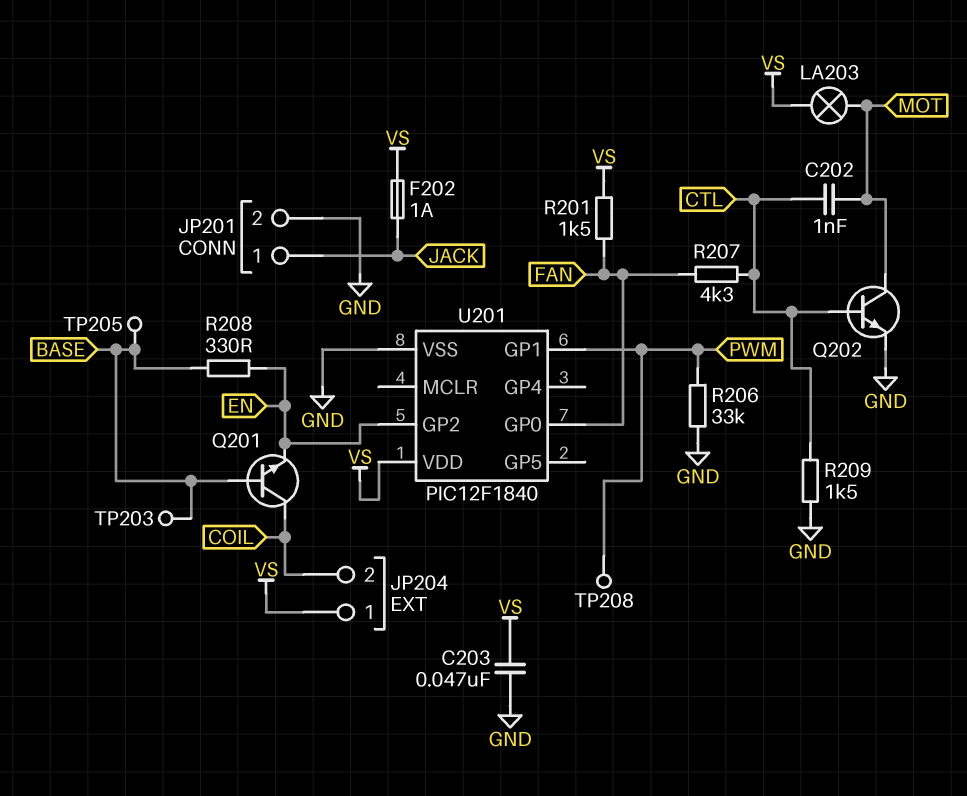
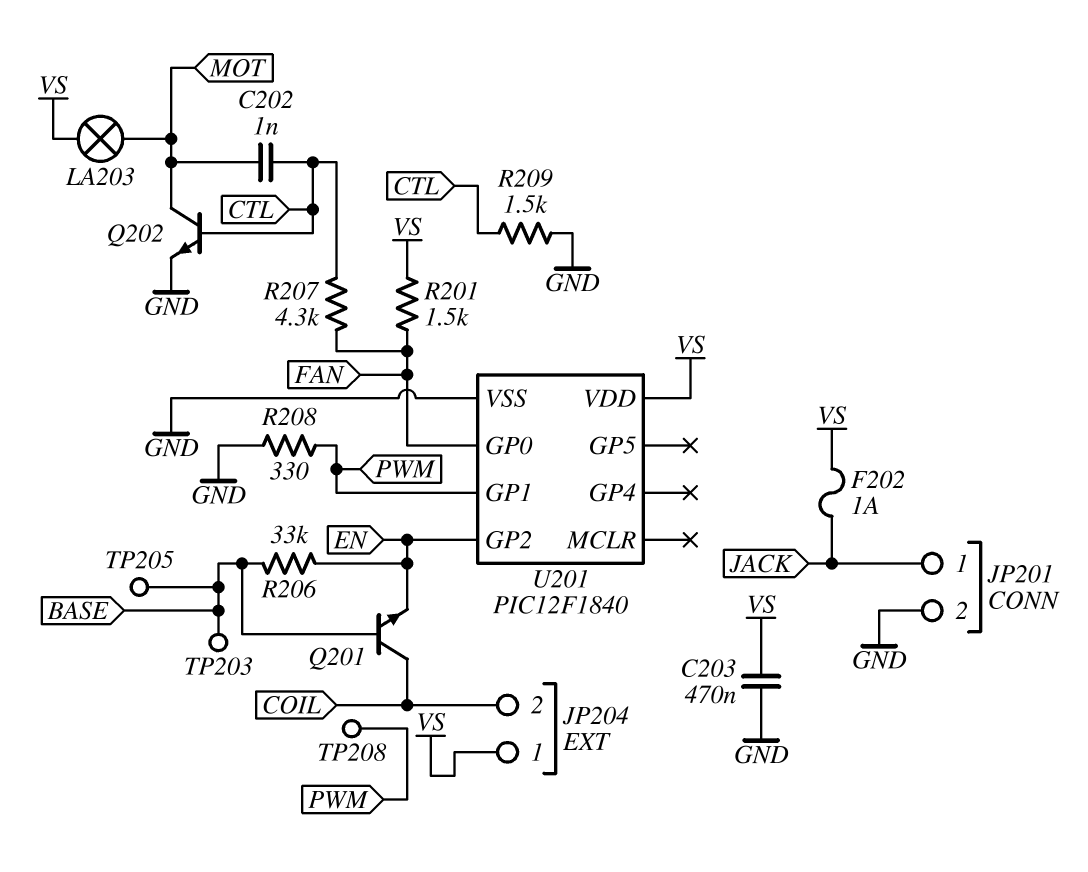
C203: 47nF (GND, VS) -> 470nF (GND, VS)
R206: 33k (GND, PWM) -> 33k (BASE, EN)
R208: 330 (BASE, EN) -> 330 (GND, PWM)

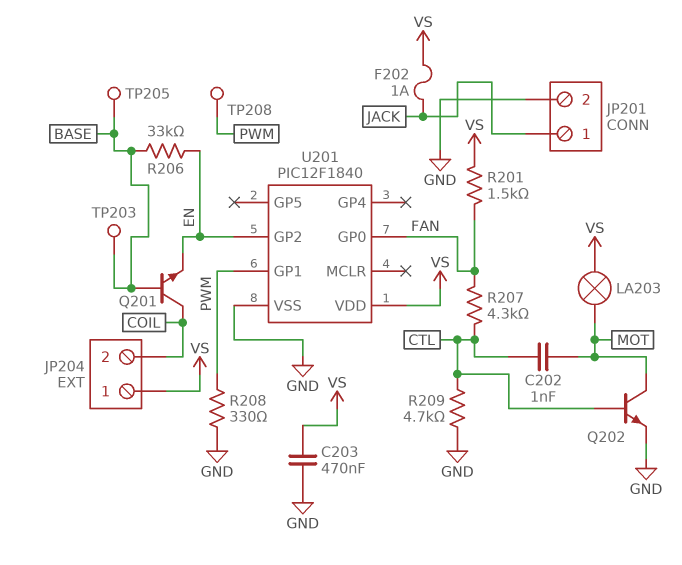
R209: 1.5k (CTL, GND) -> 4.7k (CTL, GND)

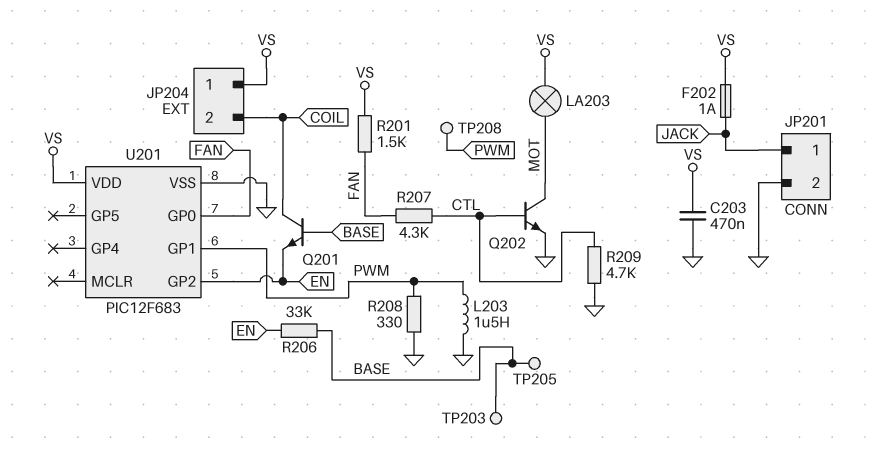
C202: 1nF (CTL, MOT) -> none
L203: none -> 1.5uH (GND, PWM)
U201: PIC12F1840 -> PIC12F683

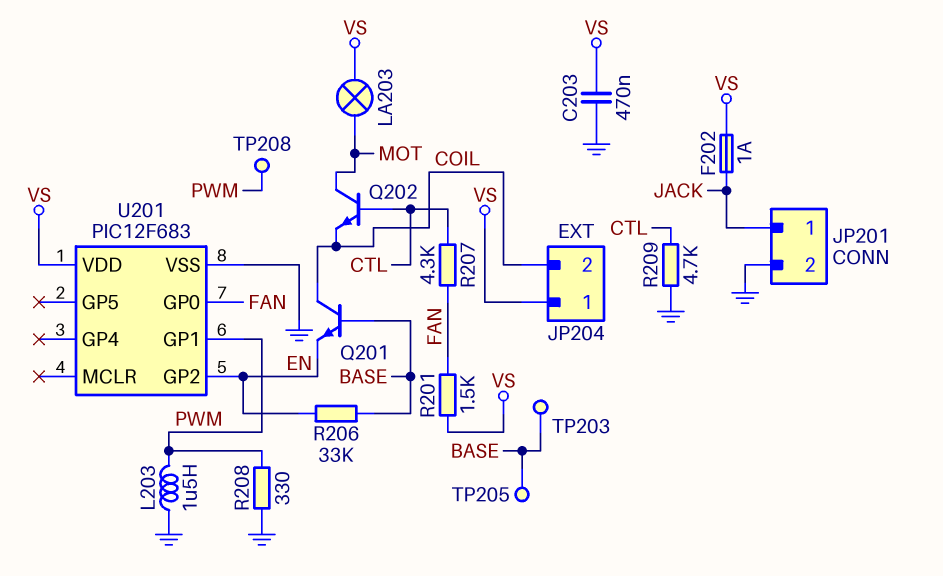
Q202: NPN (B CTL, C MOT, E GND) -> NPN (B CTL, C MOT, E COIL)

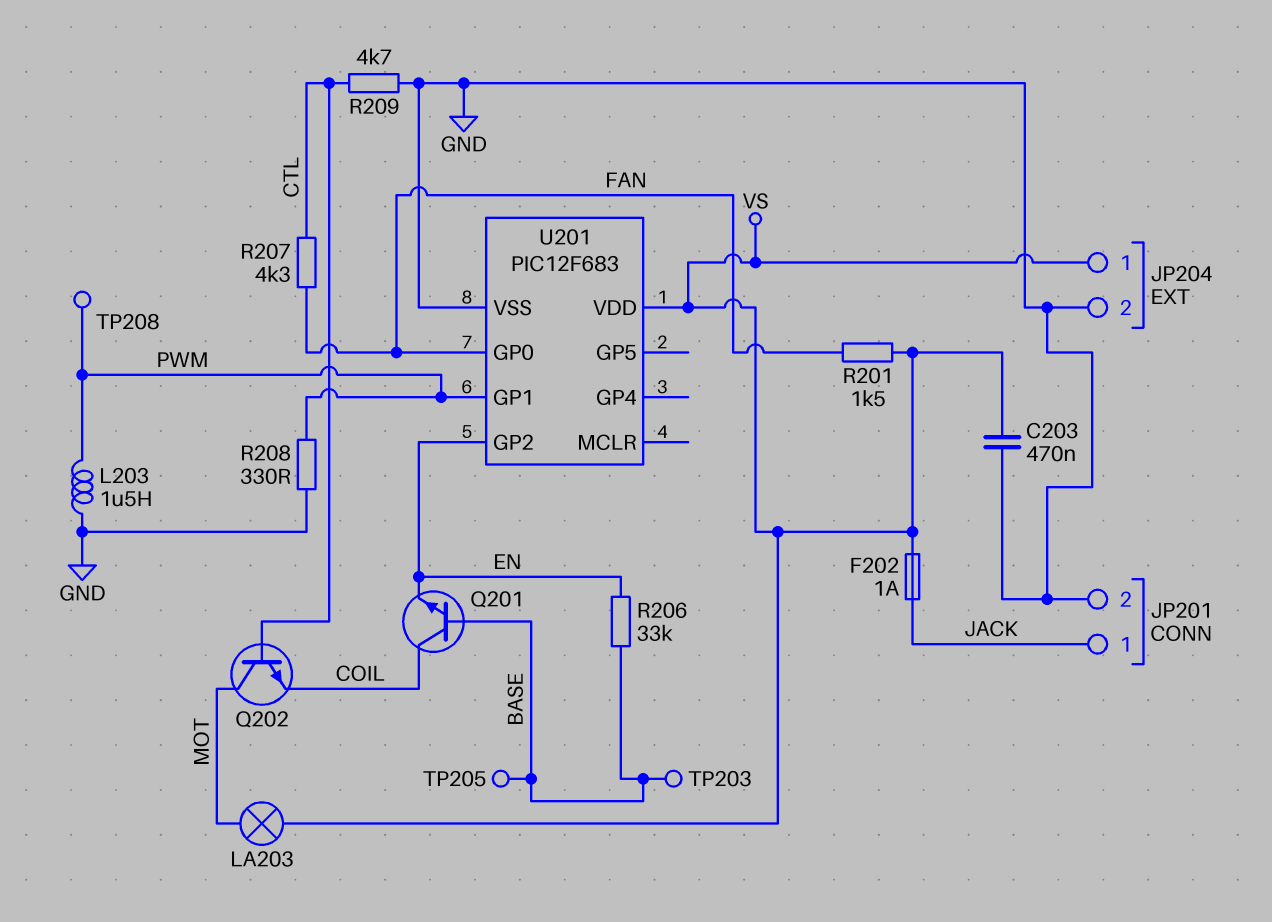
JP204 pin 2: COIL -> GND

